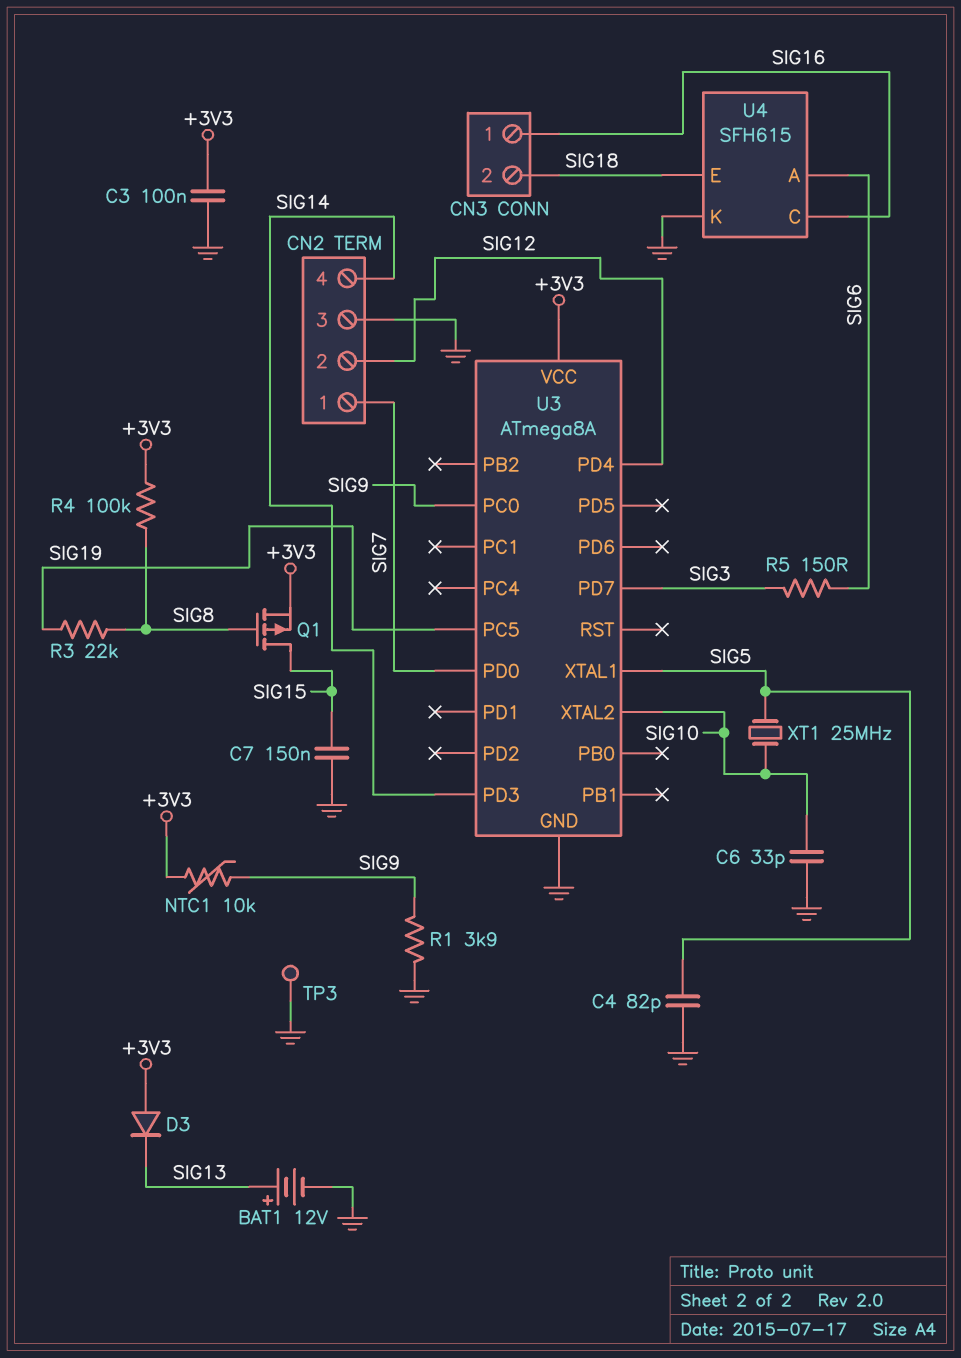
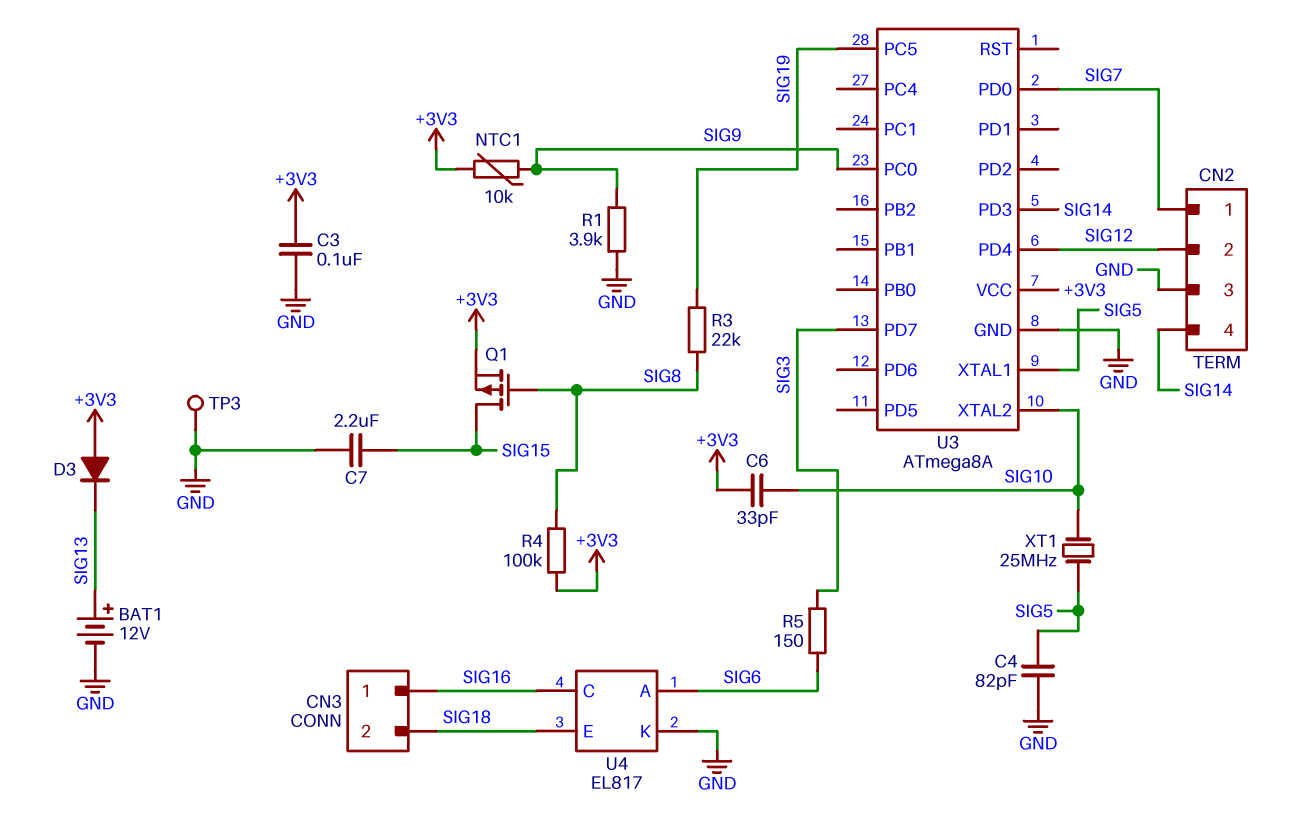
C6: 33pF (GND, SIG10) -> 33pF (+3V3, SIG10)
C7: 150nF (GND, SIG15) -> 2.2uF (GND, SIG15)
U4: SFH615 -> EL817

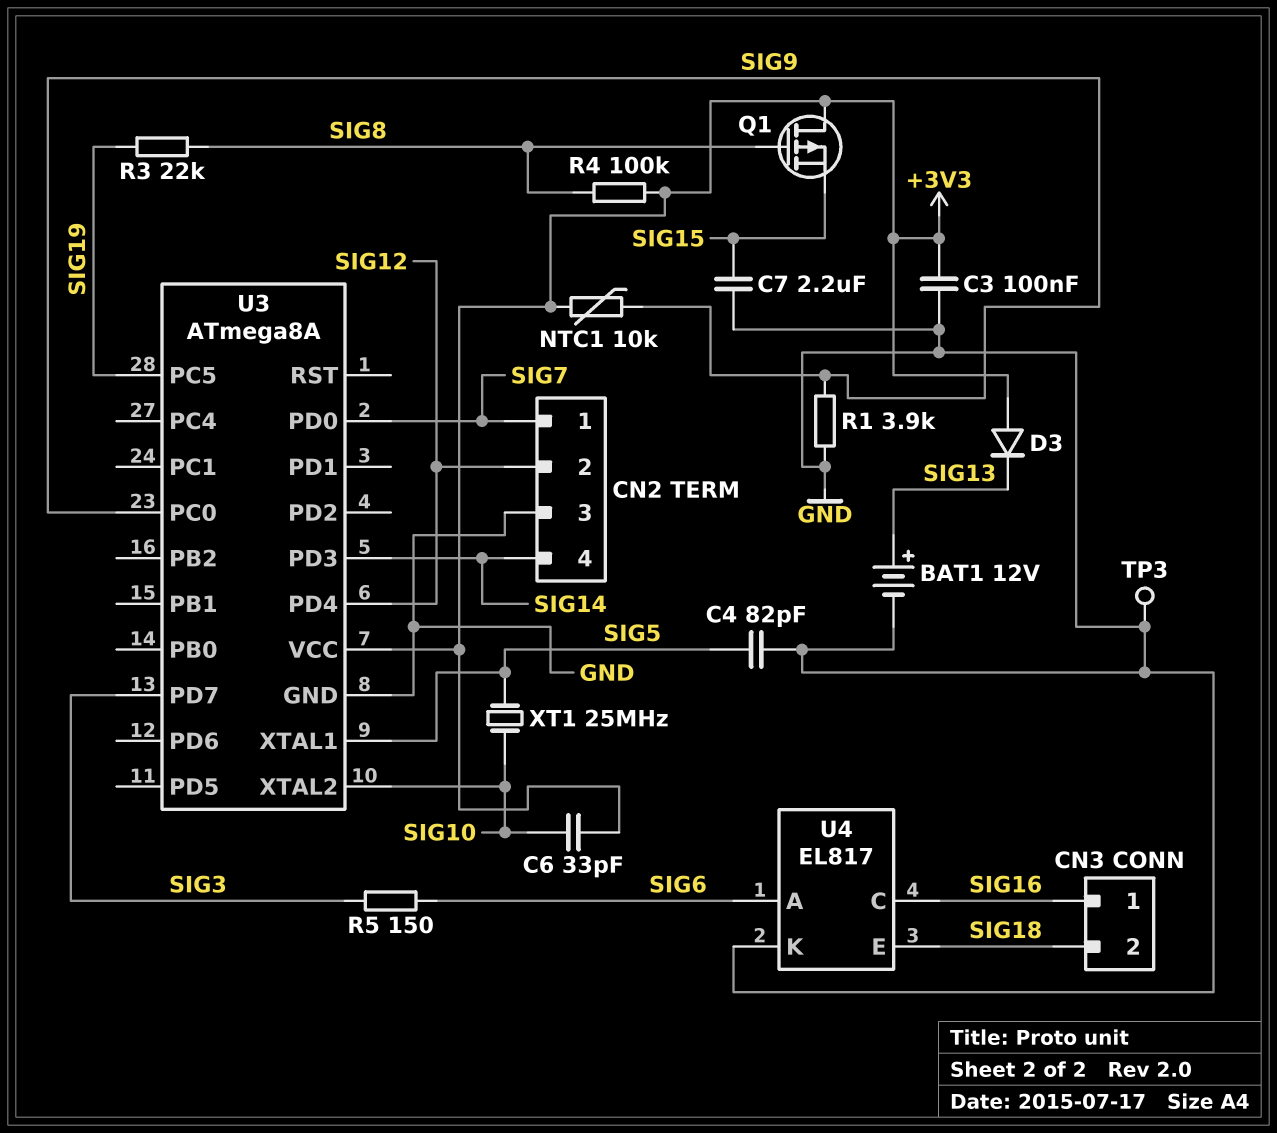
Q1: PMOS (G SIG8, D SIG15, S +3V3) -> PMOS (G SIG8, D +3V3, S SIG15)

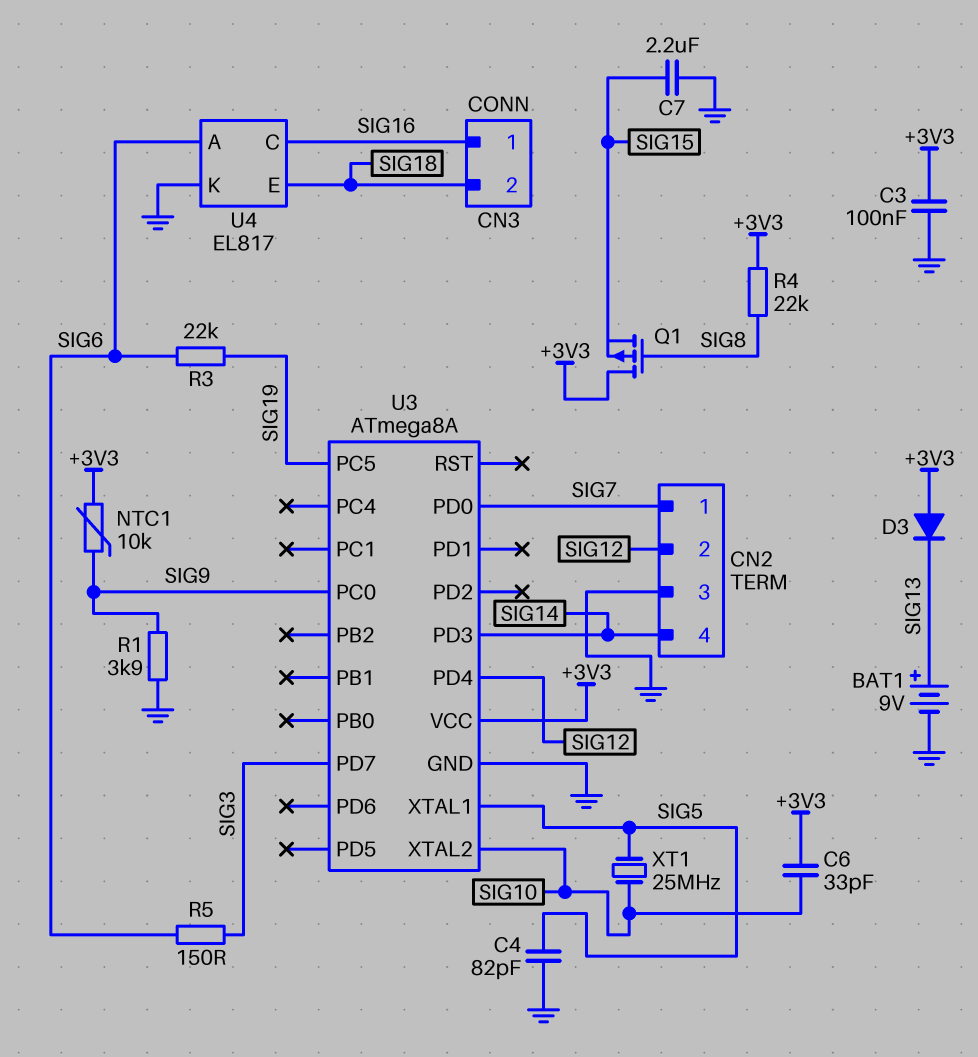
BAT1: 12V (plus SIG13, minus GND) -> 9V (plus SIG13, minus GND)
R3: 22k (SIG8, SIG19) -> 22k (SIG6, SIG19)
R4: 100k (+3V3, SIG8) -> 22k (+3V3, SIG8)
TP3: test point (GND) -> none

